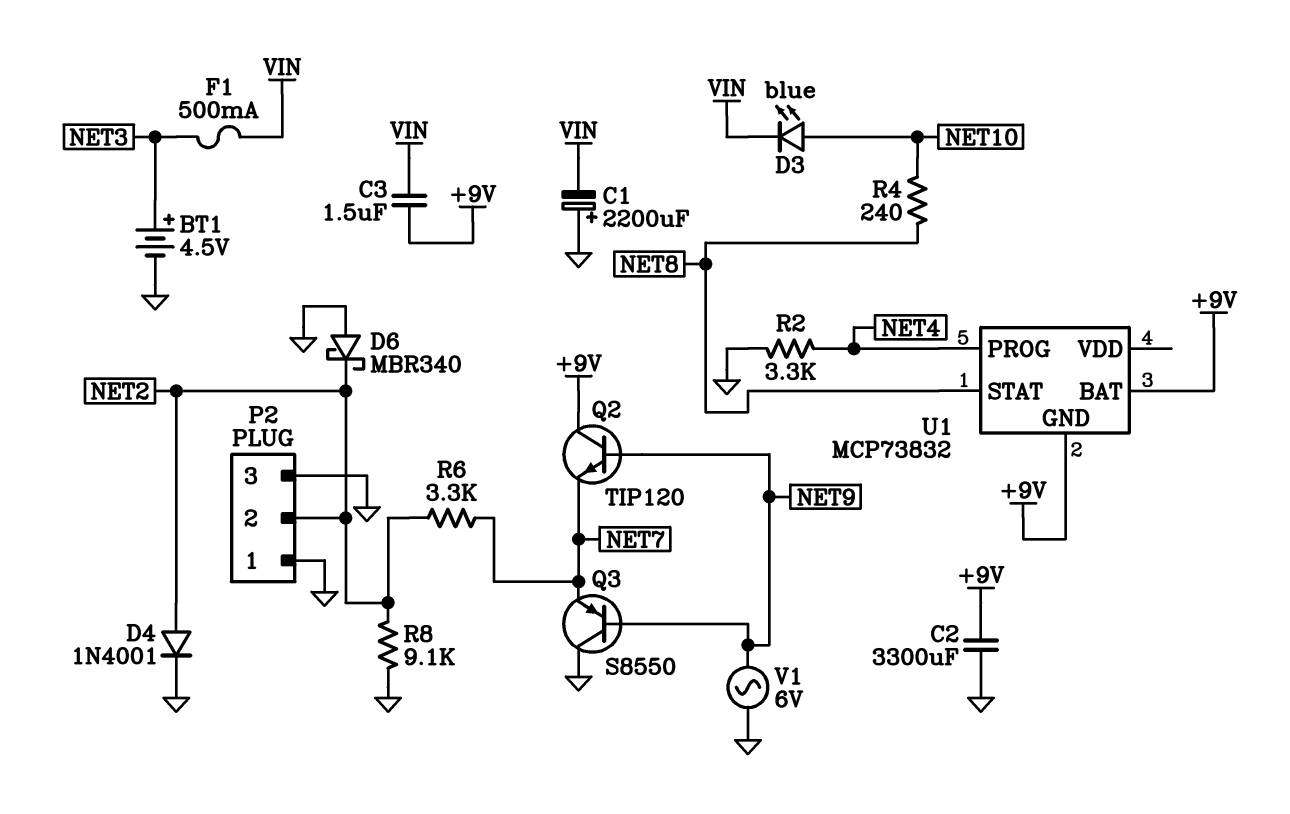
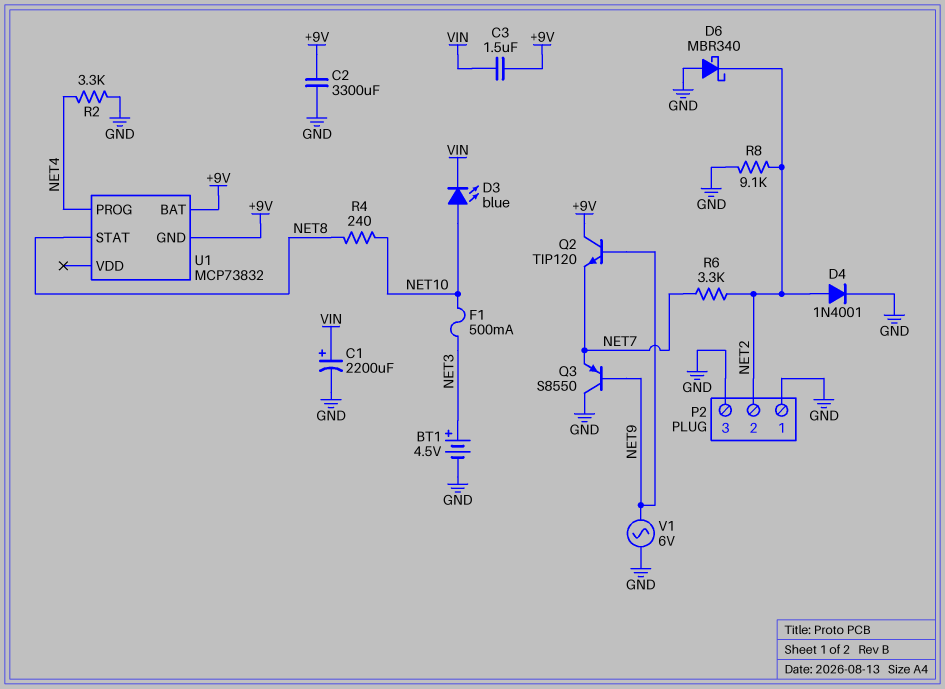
C1: 2200uF (plus GND, minus VIN) -> 2200uF (plus VIN, minus GND)
F1: 500mA (NET3, VIN) -> 500mA (NET3, NET10)

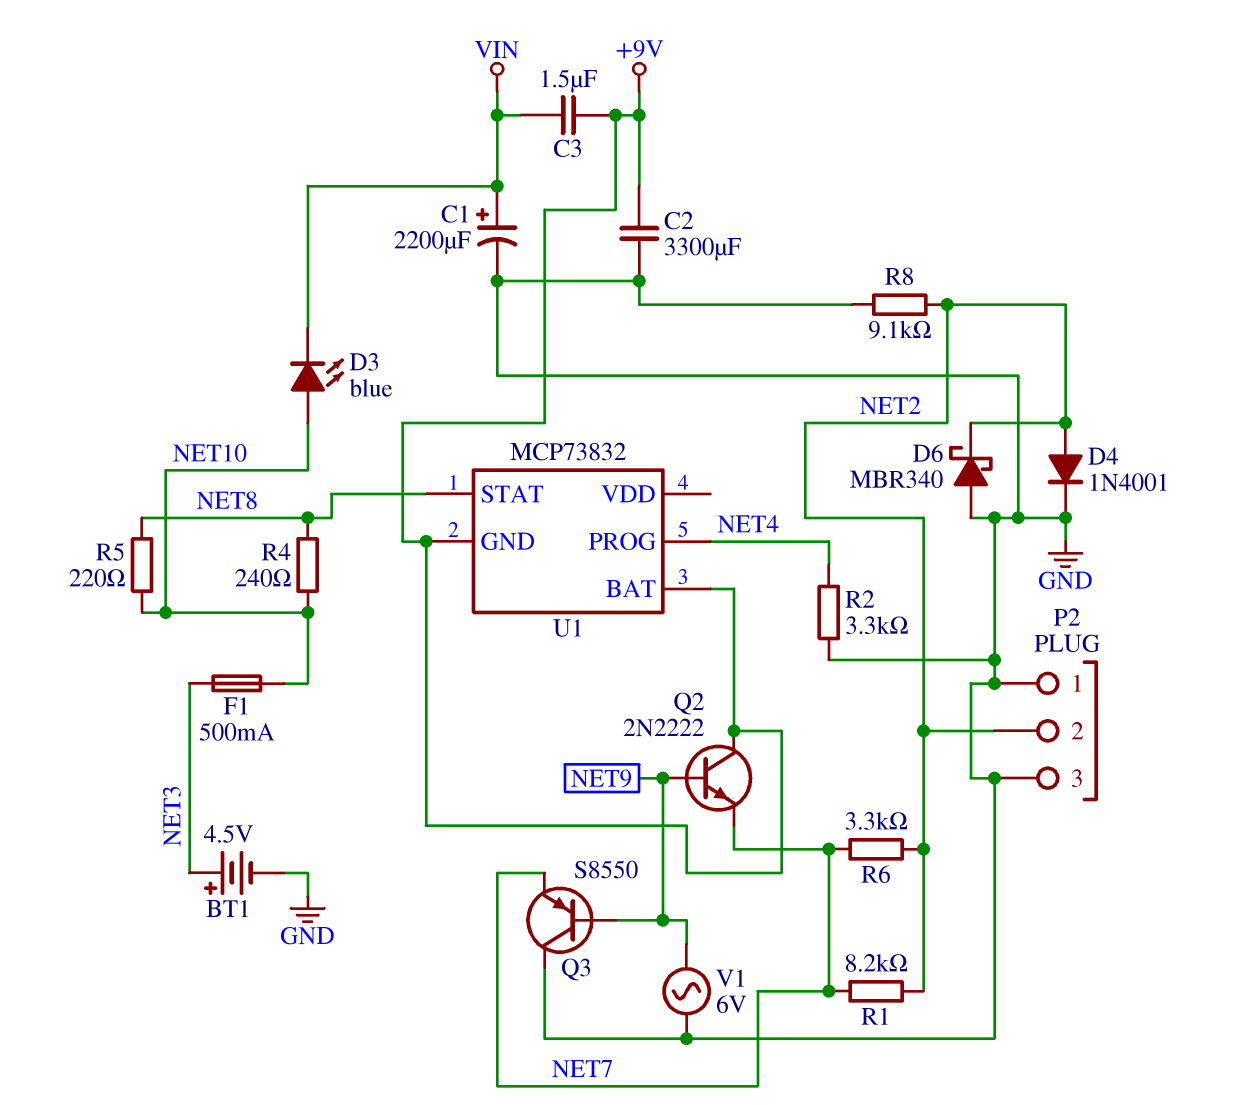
Q2: NPN TIP120 (B NET9, C +9V, E NET7) -> NPN 2N2222 (B NET9, C +9V, E NET7)
R1: none -> 8.2k (NET2, NET7)
R5: none -> 220 (NET8, NET10)

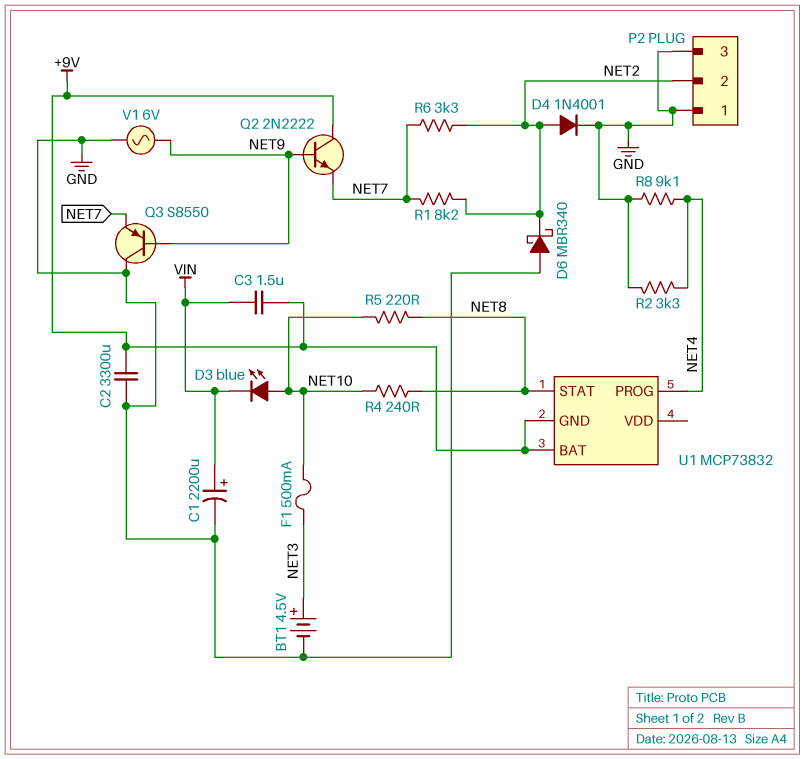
R8: 9.1k (GND, NET2) -> 9.1k (GND, NET4)

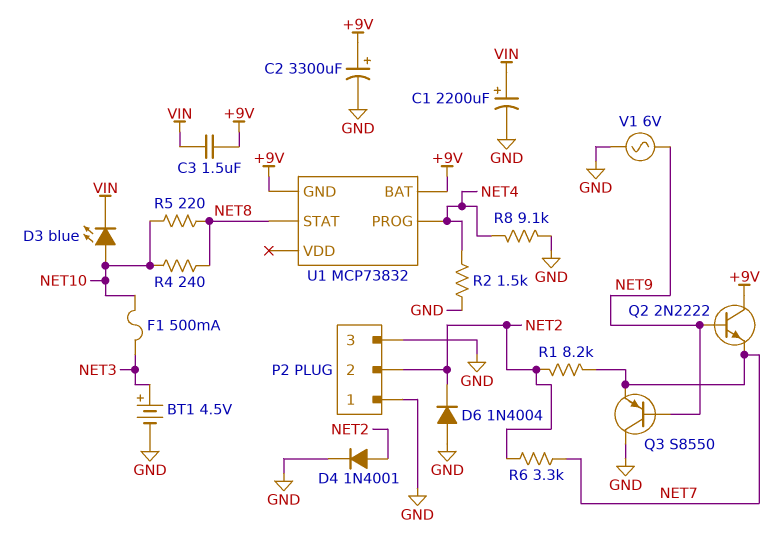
C2: 3300uF (+9V, GND) -> 3300uF (plus +9V, minus GND)
D6: schottky MBR340 (A GND, K NET2) -> diode 1N4004 (A GND, K NET2)
R2: 3.3k (GND, NET4) -> 1.5k (GND, NET4)

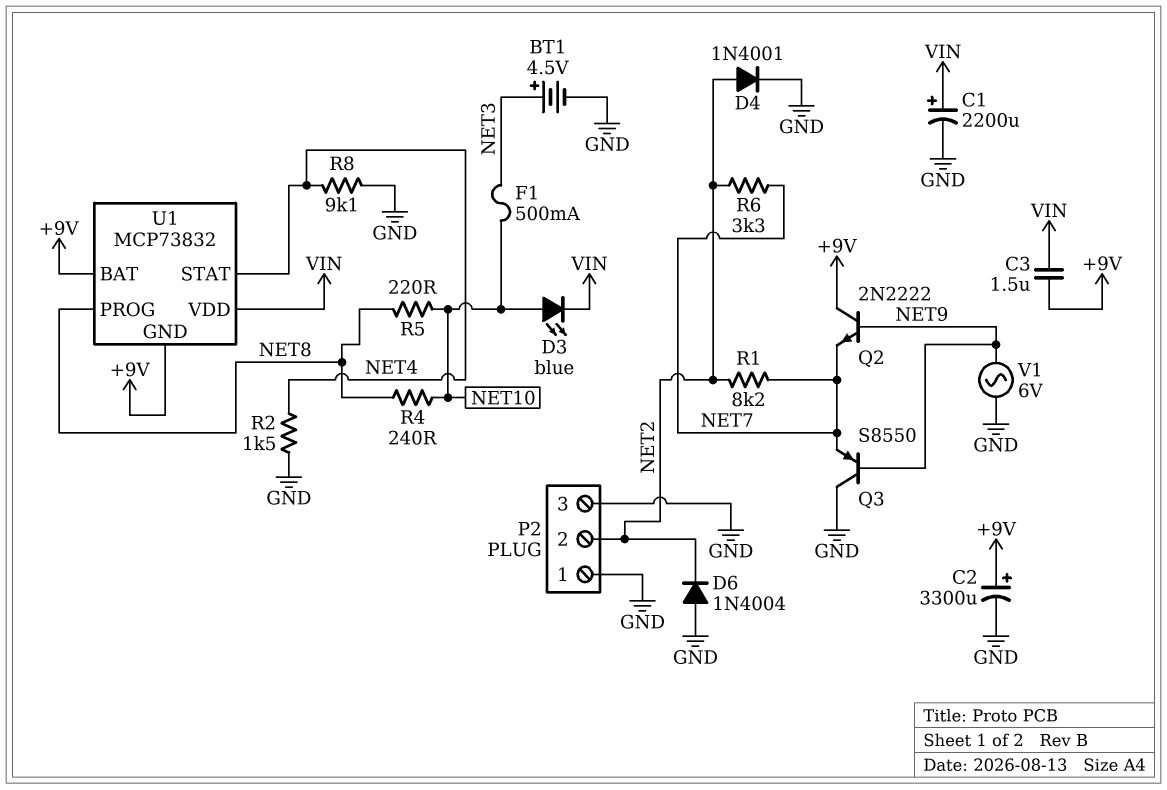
U1 pin PROG: NET4 -> NET8
U1 pin STAT: NET8 -> NET4
U1 pin VDD: none -> VIN

